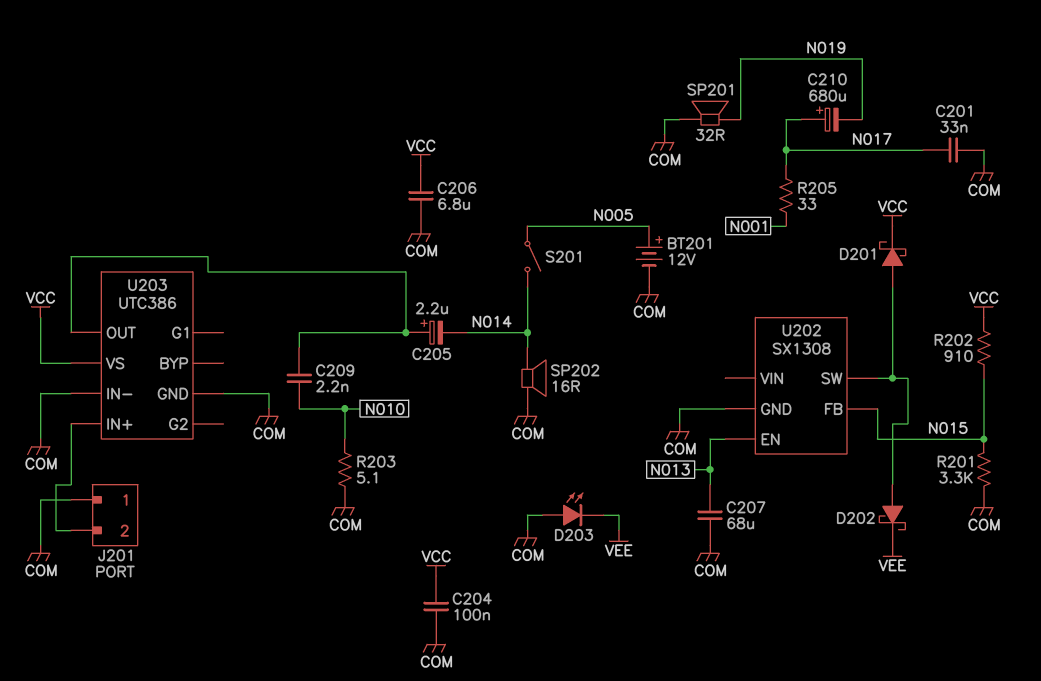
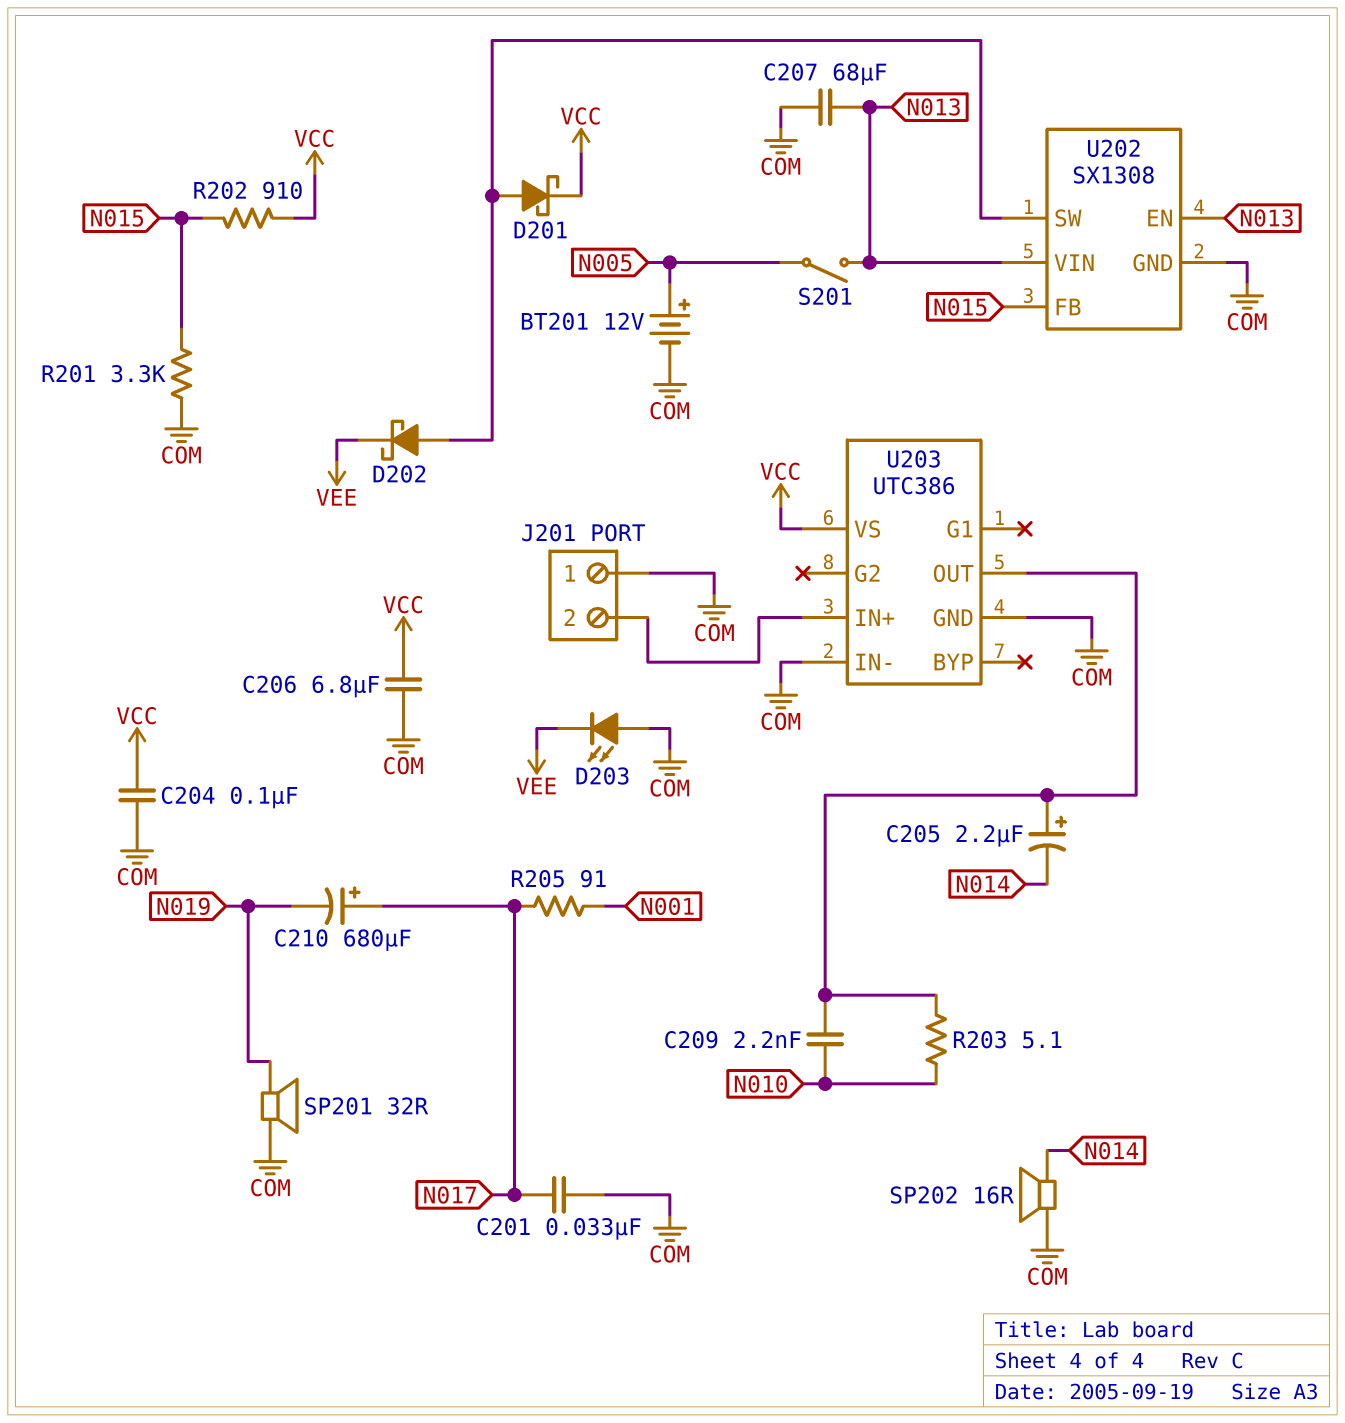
R203: 5.1 (COM, N010) -> 5.1 (N010, U203/OUT)
R205: 33 (N001, N017) -> 91 (N001, N017)
S201: switch (N005, N014) -> switch (N005, N013)
U202 pin VIN: none -> N013

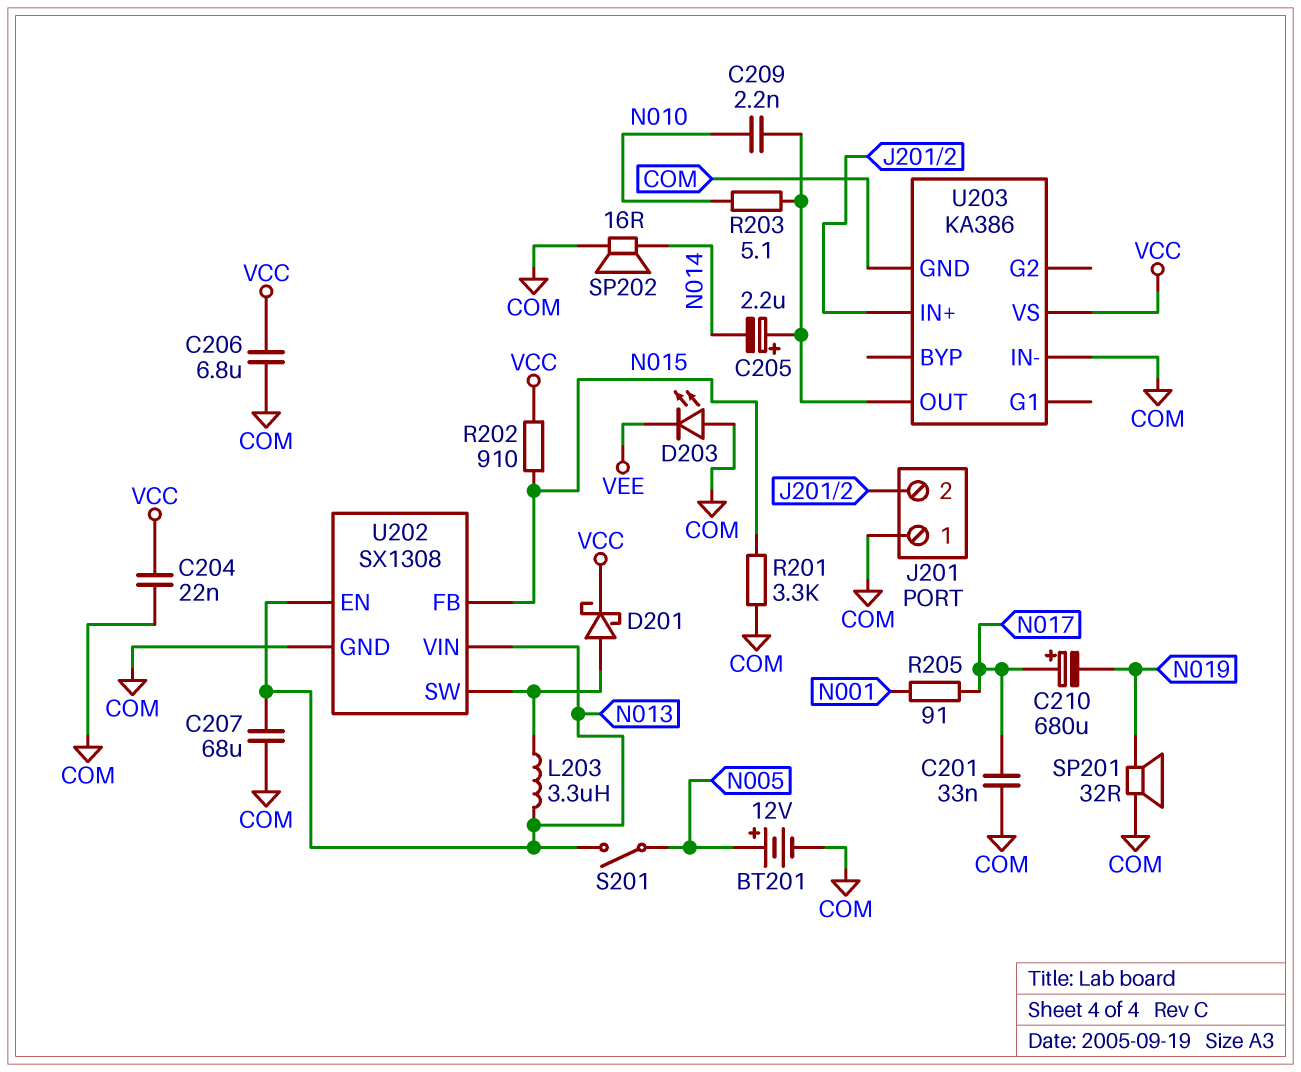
C204: 100nF (COM, VCC) -> 22nF (COM, VCC)
D202: schottky (A U202/SW, K VEE) -> none
L203: none -> 3.3uH (N013, U202/SW)
U203: UTC386 -> KA386

